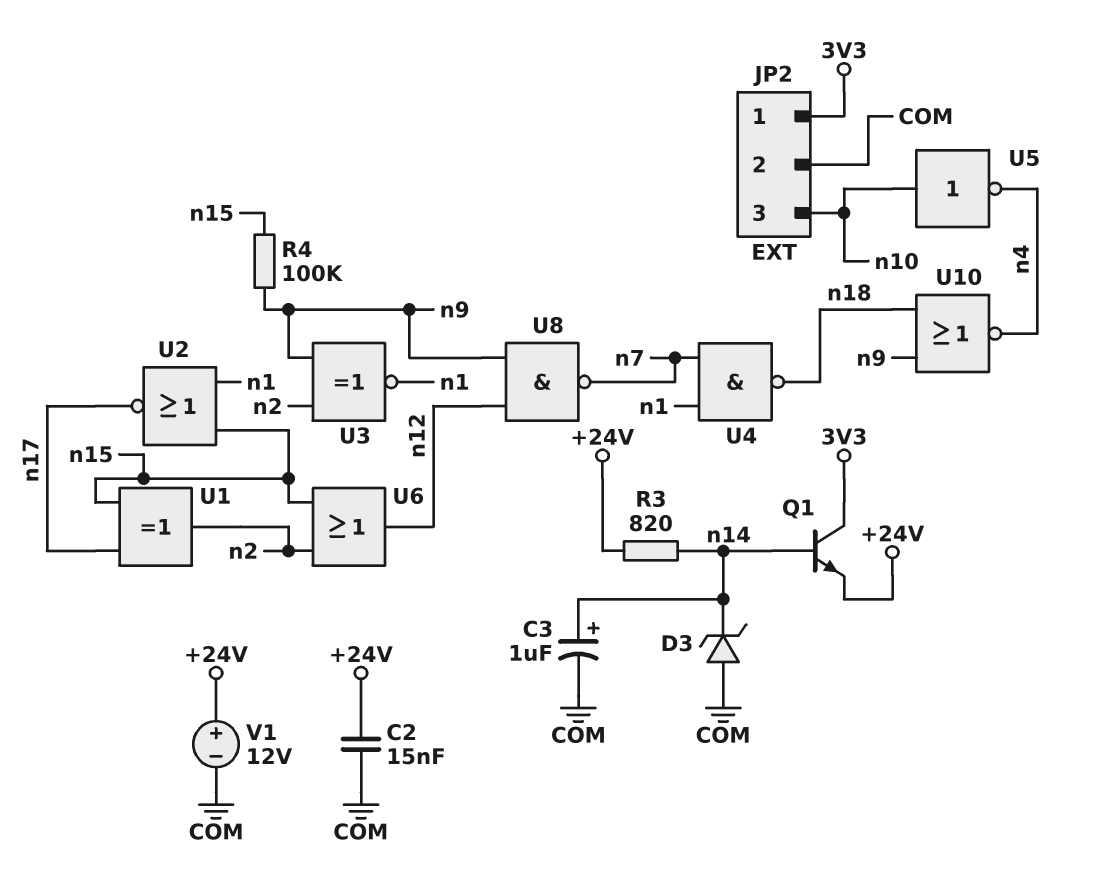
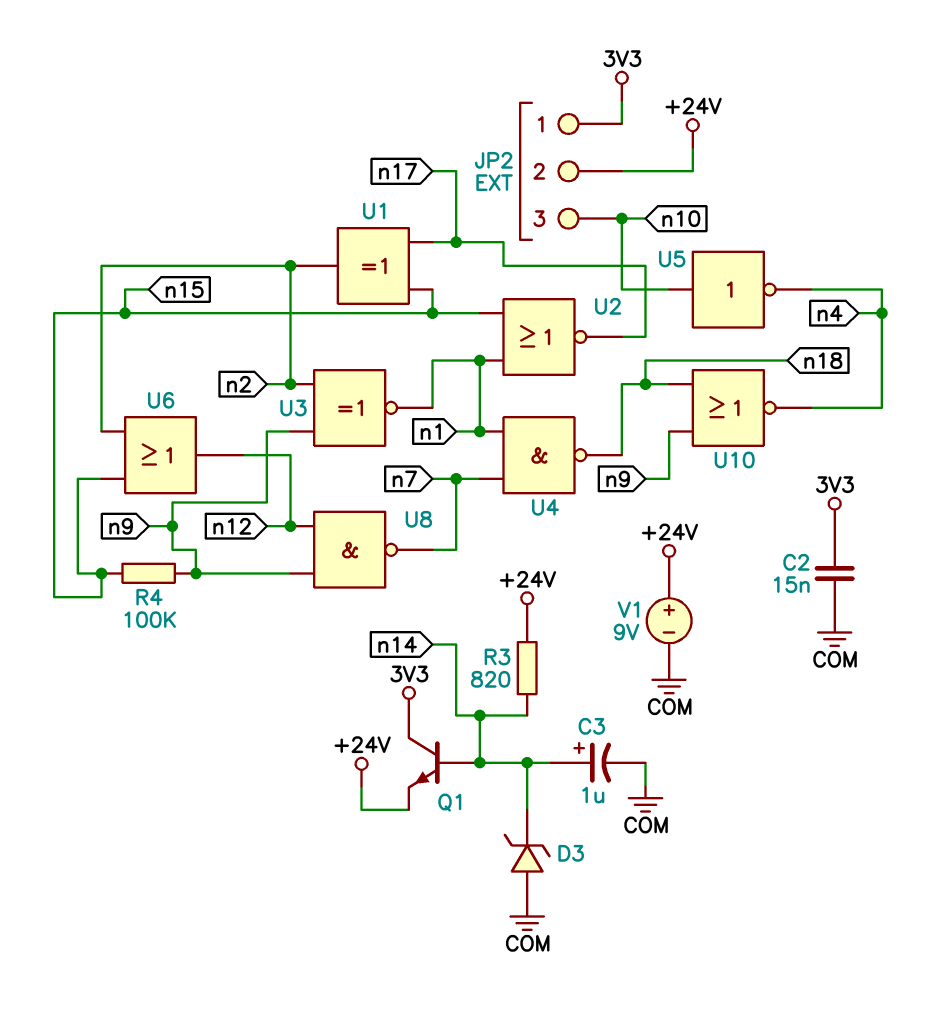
C2: 15nF (+24V, COM) -> 15nF (3V3, COM)
JP2 pin 2: COM -> +24V
V1: 12V (plus +24V, minus COM) -> 9V (plus +24V, minus COM)

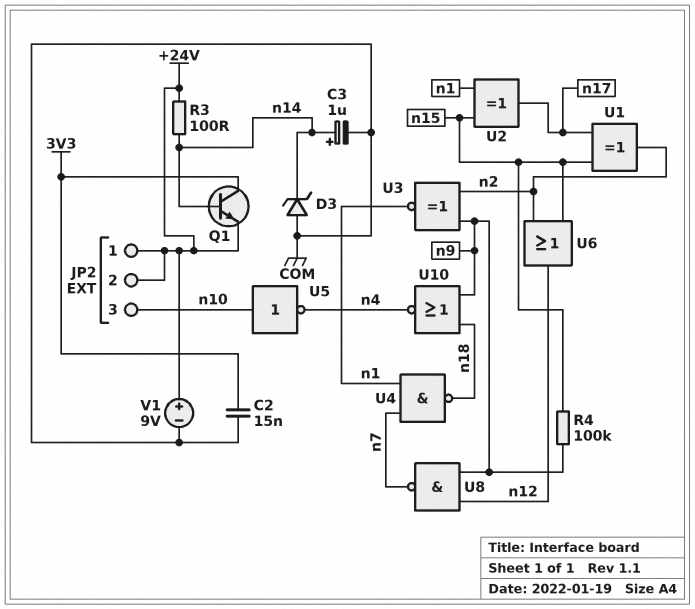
JP2 pin 1: 3V3 -> +24V
R3: 820 (+24V, n14) -> 100 (+24V, n14)
U2: NOR (in n1, in n15, out n17) -> XOR (in n1, in n15, out n17)

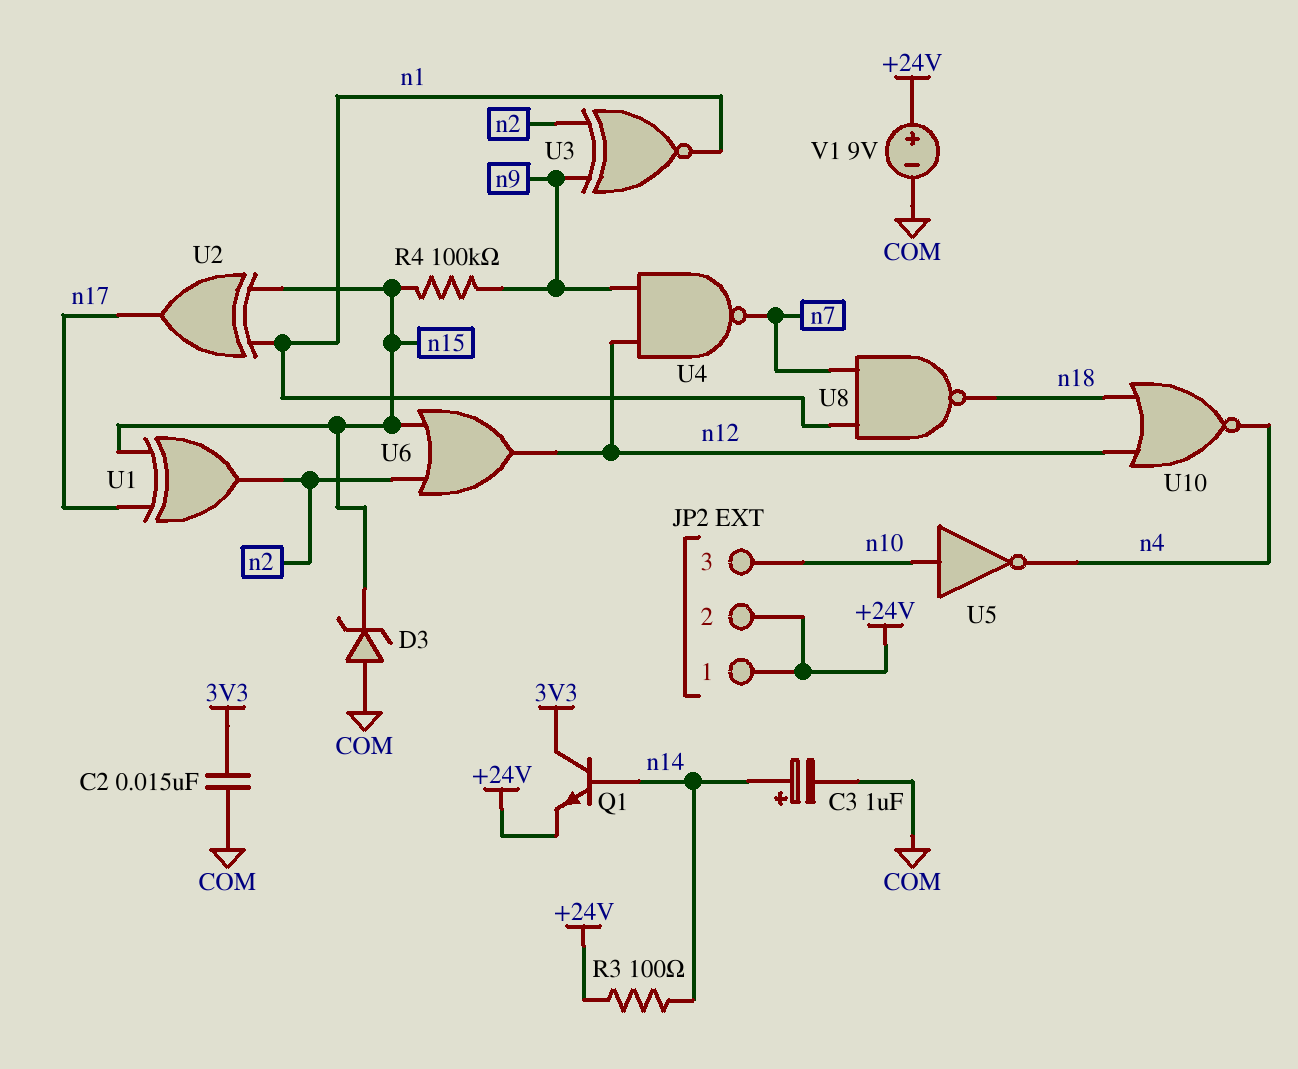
D3: zener (A COM, K n14) -> zener (A COM, K n15)
U4: NAND (in n1, in n7, out n18) -> NAND (in n9, in n12, out n7)
U8: NAND (in n9, in n12, out n7) -> NAND (in n1, in n7, out n18)
U10: NOR (in n9, in n18, out n4) -> NOR (in n12, in n18, out n4)

